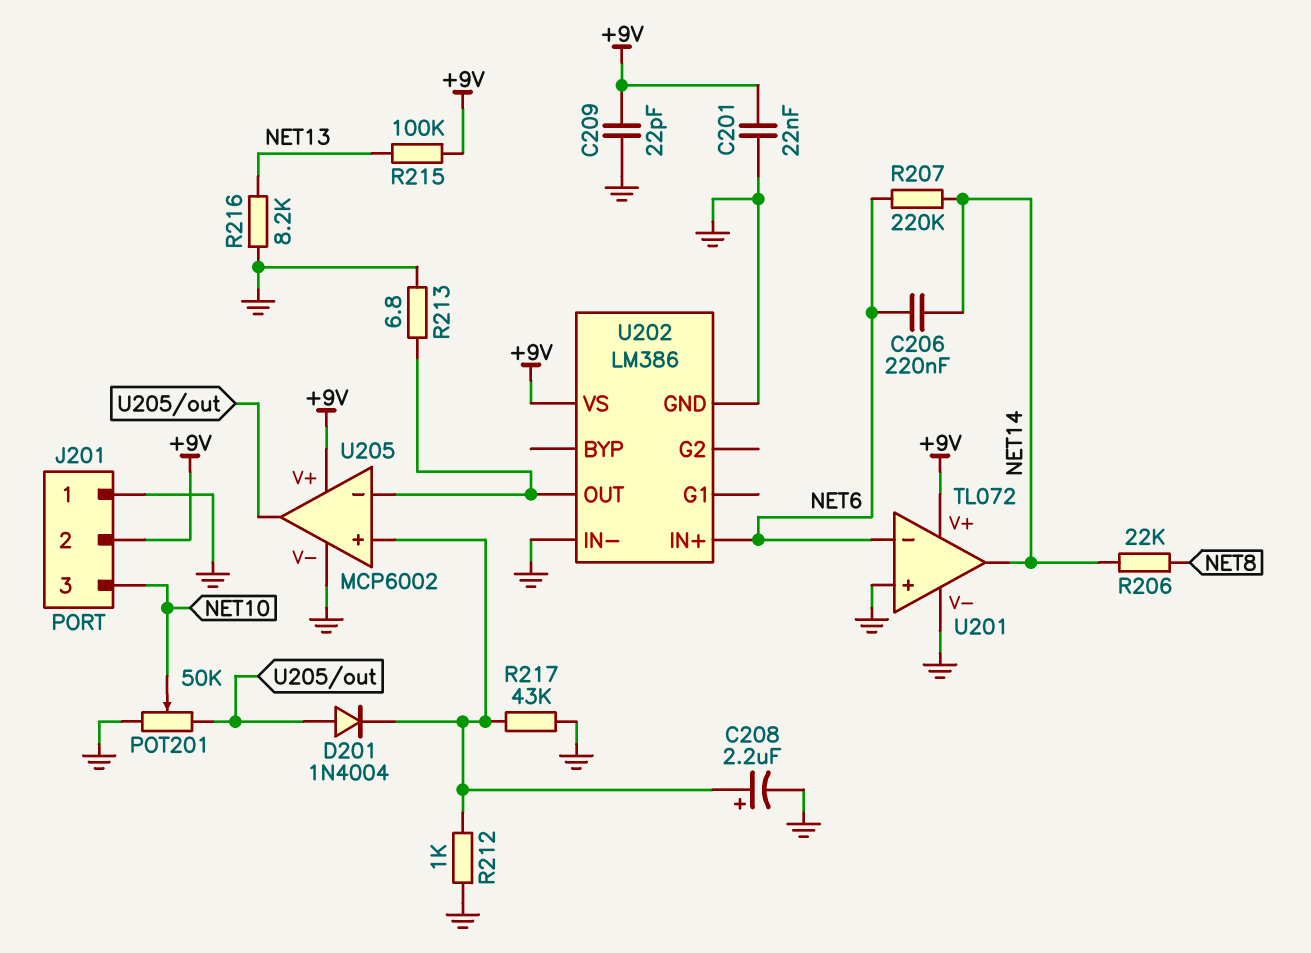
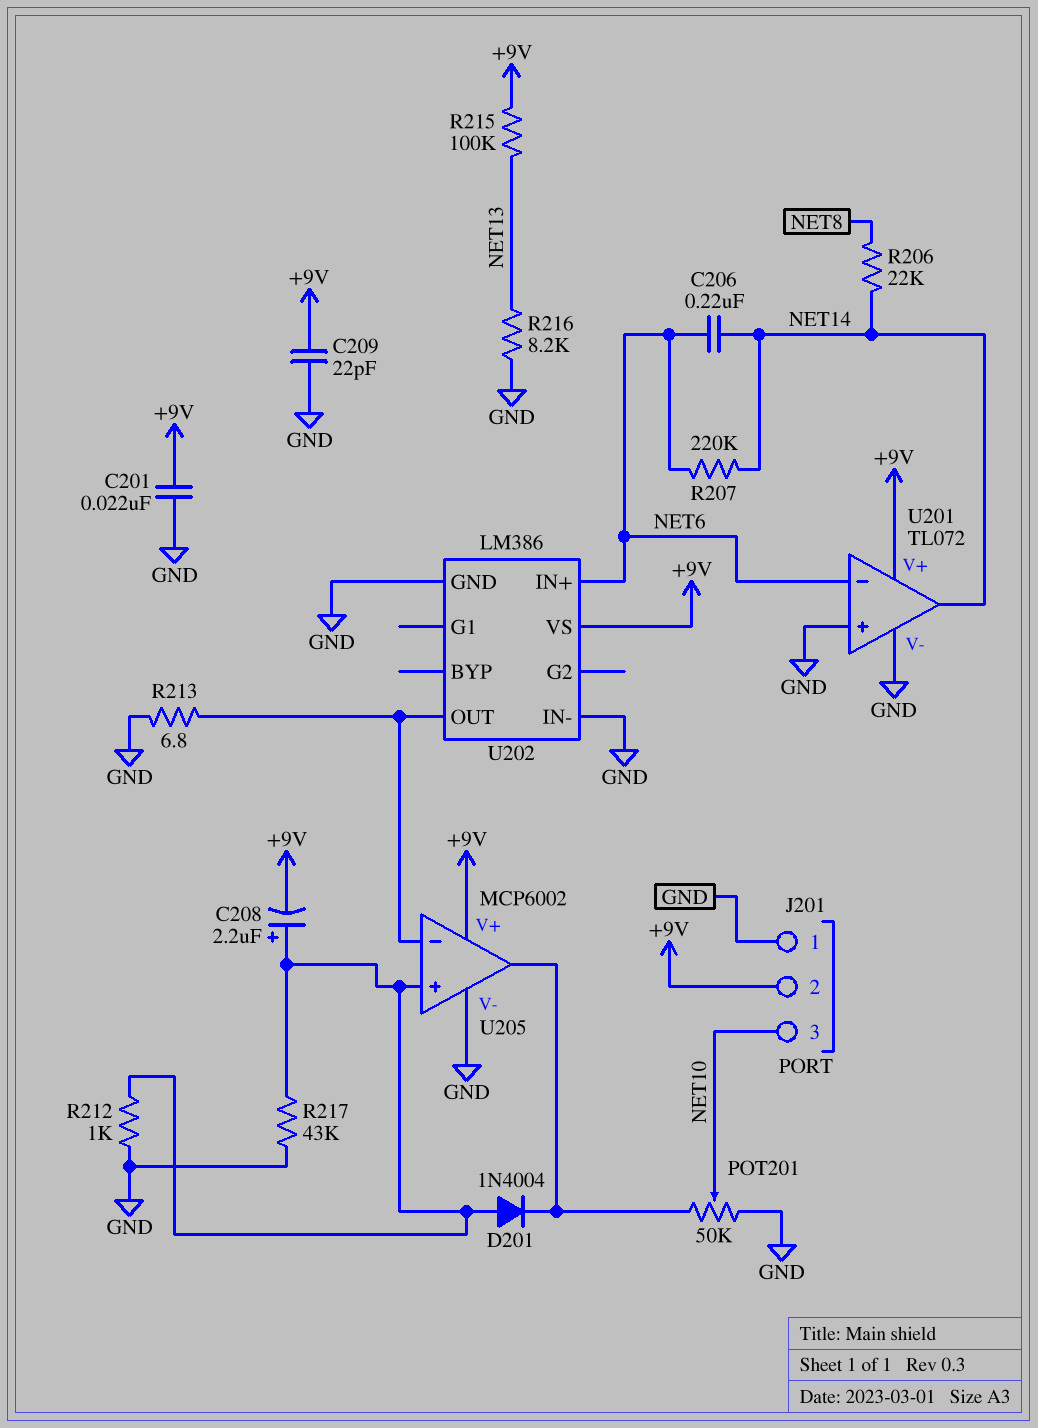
C208: 2.2uF (plus U205/in+, minus GND) -> 2.2uF (plus U205/in+, minus +9V)
D201: diode 1N4004 (A U205/out, K U205/in+) -> diode 1N4004 (A U205/in+, K U205/out)

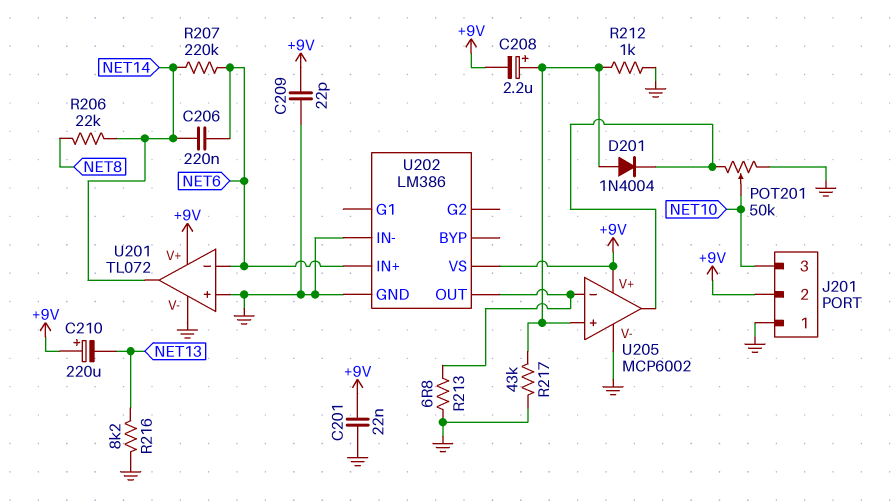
C210: none -> 220uF (plus +9V, minus NET13)
R215: 100k (+9V, NET13) -> none

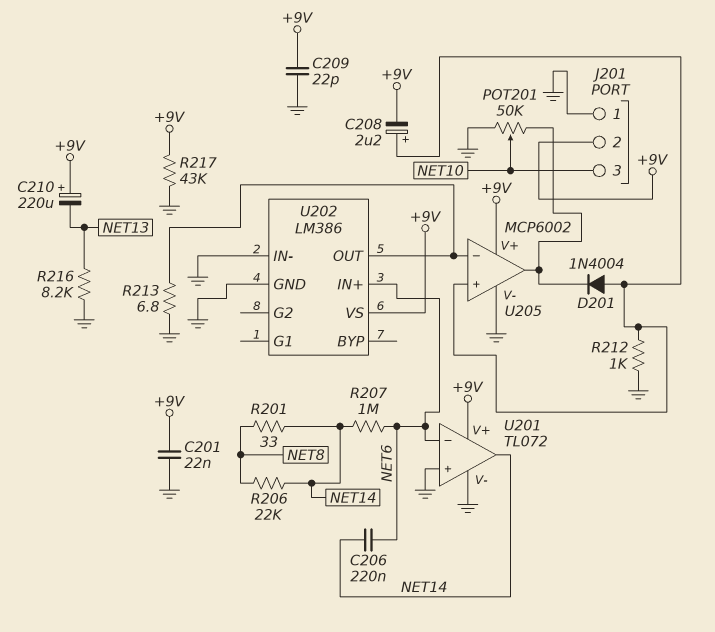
R201: none -> 33 (NET8, NET14)
R207: 220k (NET6, NET14) -> 1M (NET6, NET14)
R217: 43k (GND, U205/in+) -> 43k (+9V, GND)

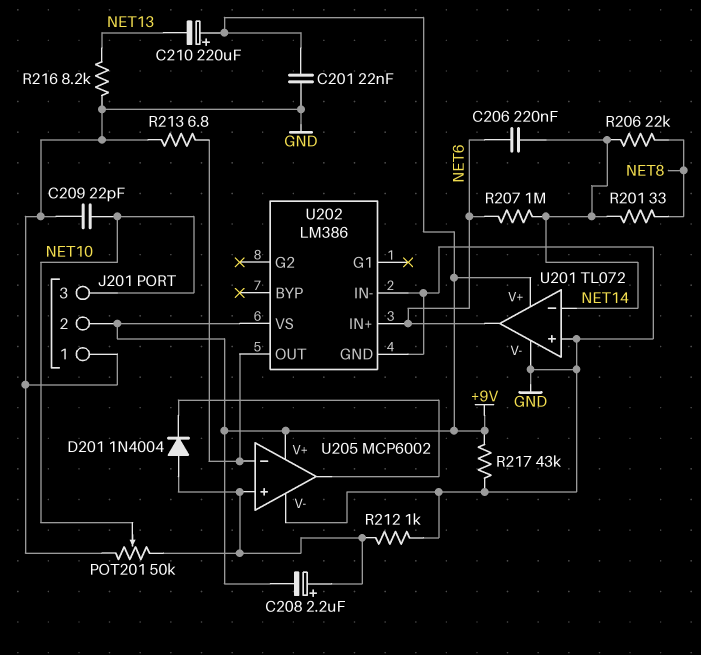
C209: 22pF (+9V, GND) -> 22pF (GND, NET10)
POT201: 50k (GND, U205/out, wiper NET10) -> 50k (GND, U205/in+, wiper NET10)
U201 pin in-: NET6 -> NET14
U201 pin out: NET14 -> NET6

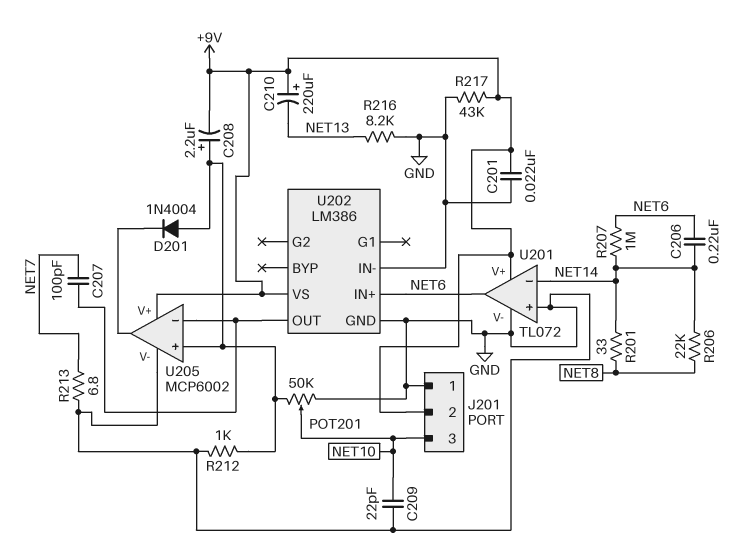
C207: none -> 100pF (NET7, U202/OUT)
R213: 6.8 (GND, U202/OUT) -> 6.8 (GND, NET7)

